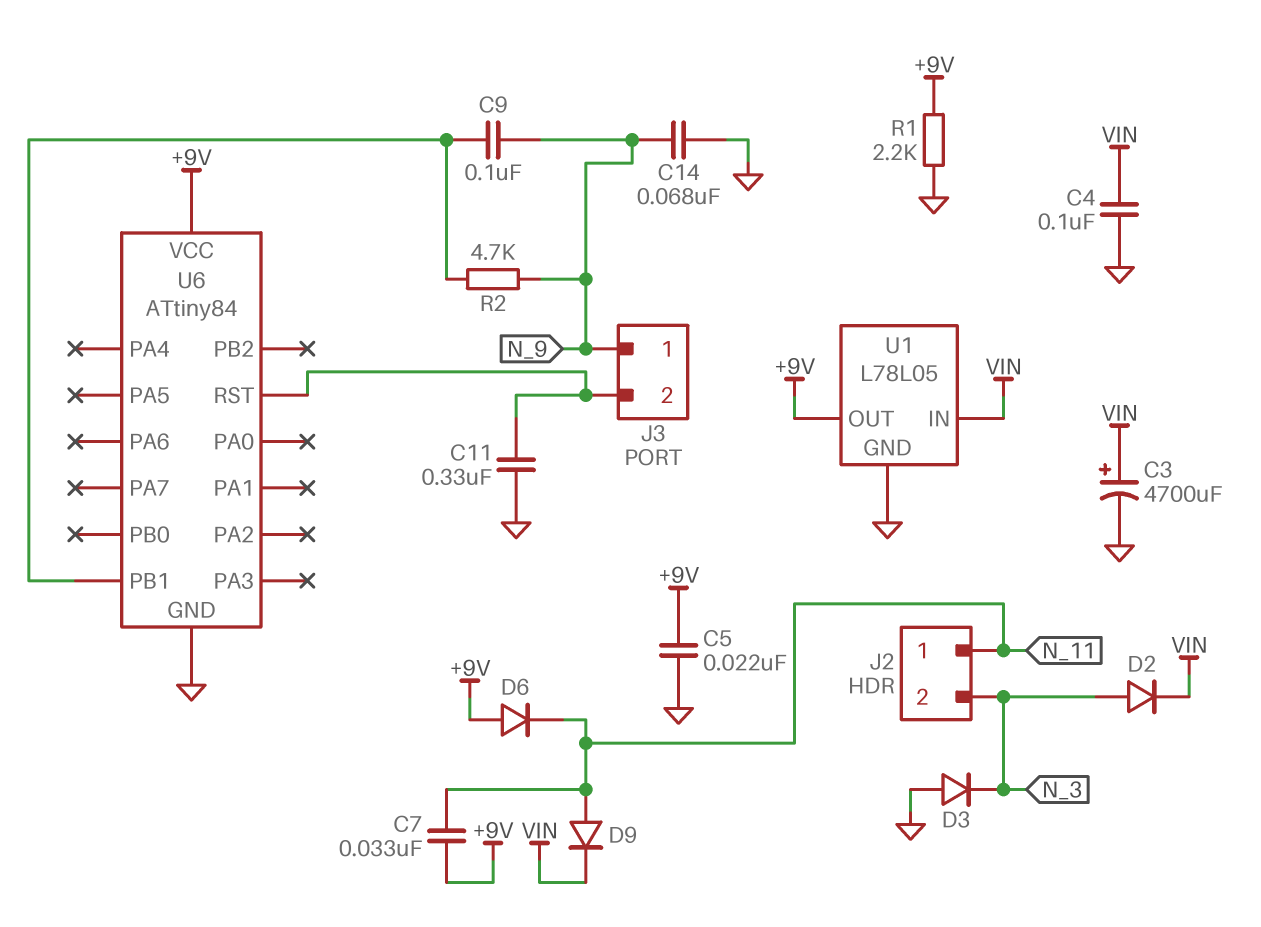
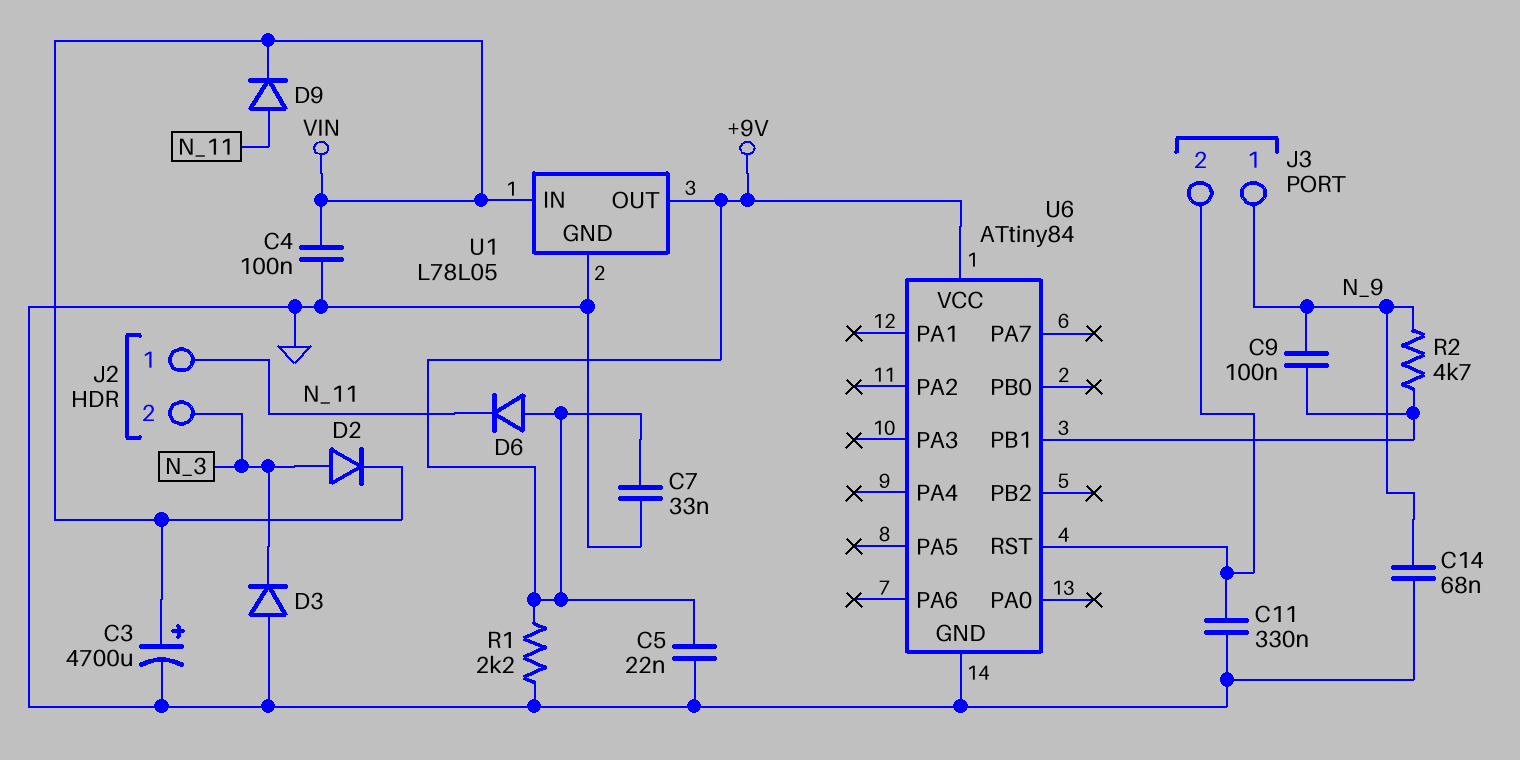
C7: 33nF (+9V, N_11) -> 33nF (+9V, GND)

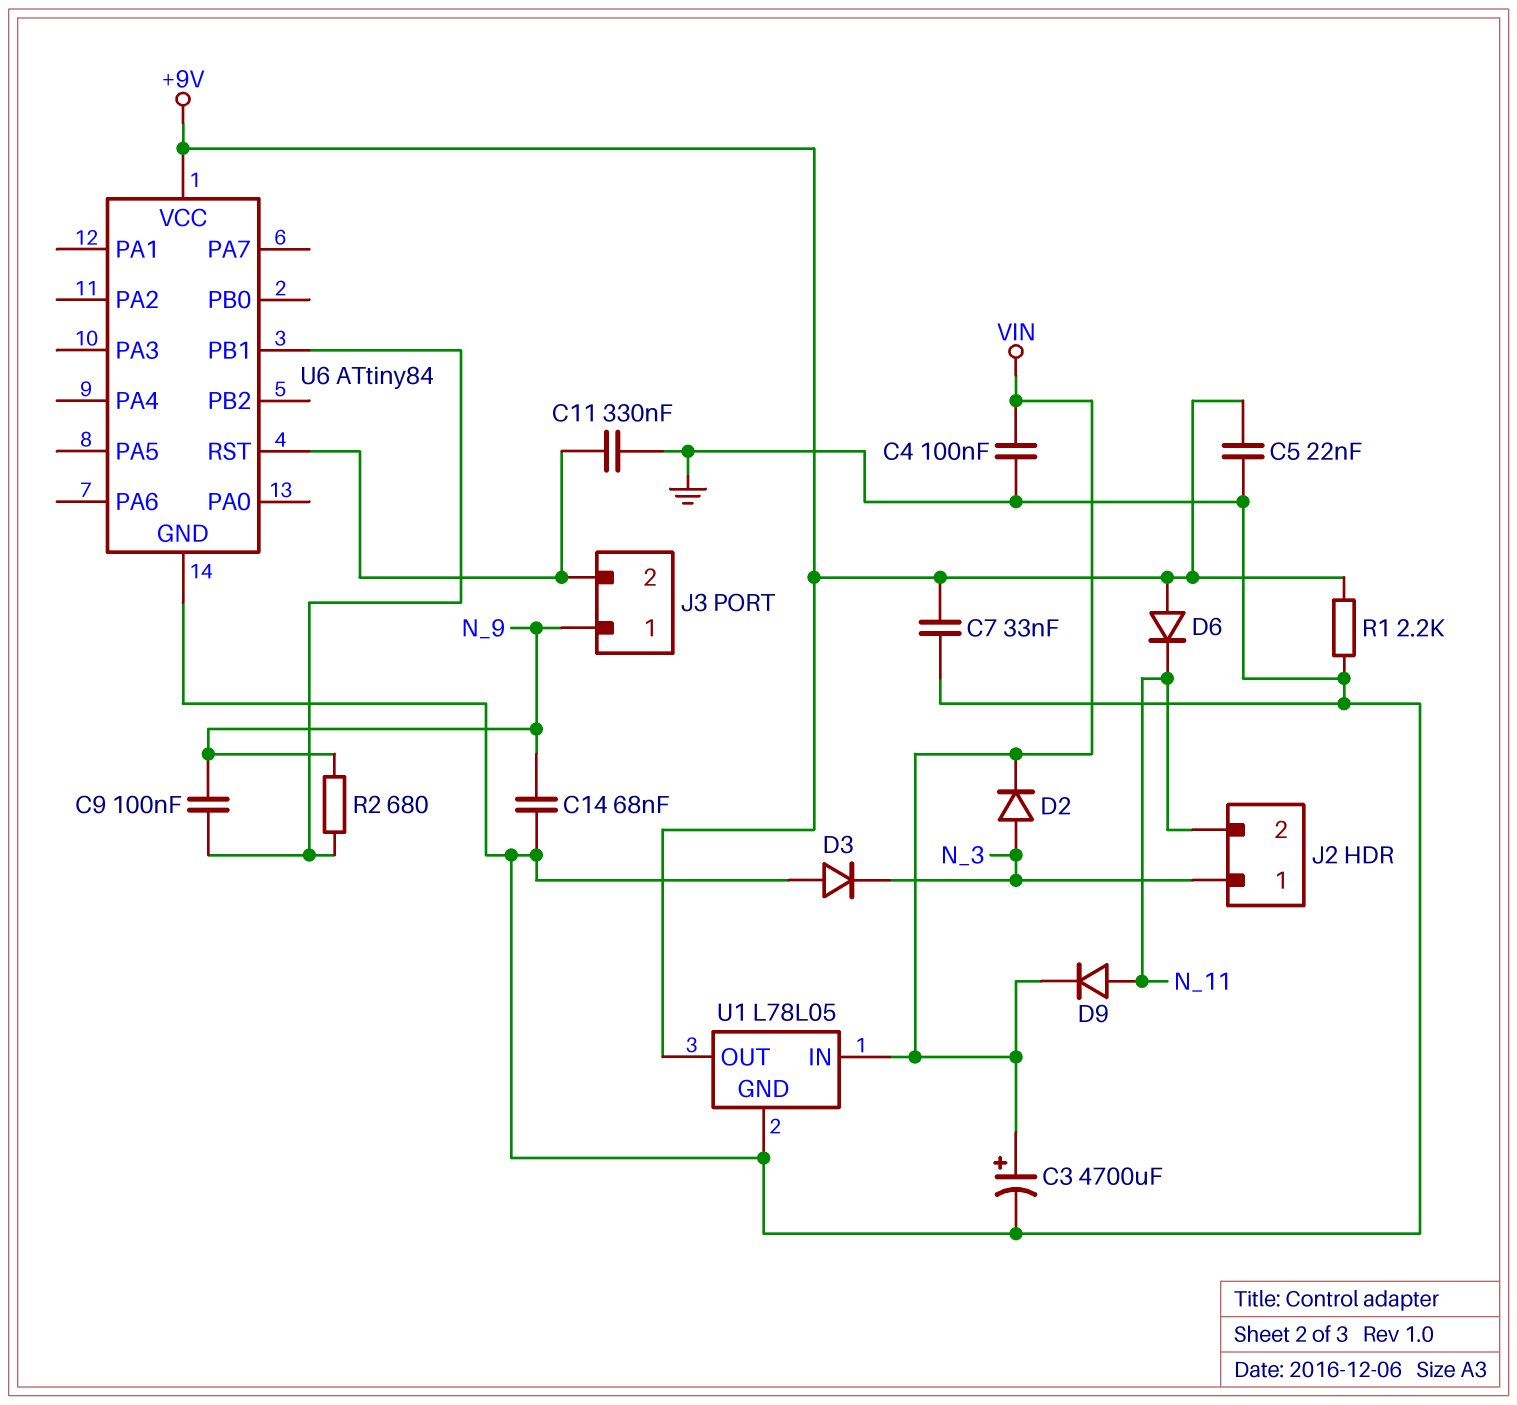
J2 pin 1: N_11 -> N_3
J2 pin 2: N_3 -> N_11
R2: 4.7k (N_9, U6/PB1) -> 680 (N_9, U6/PB1)

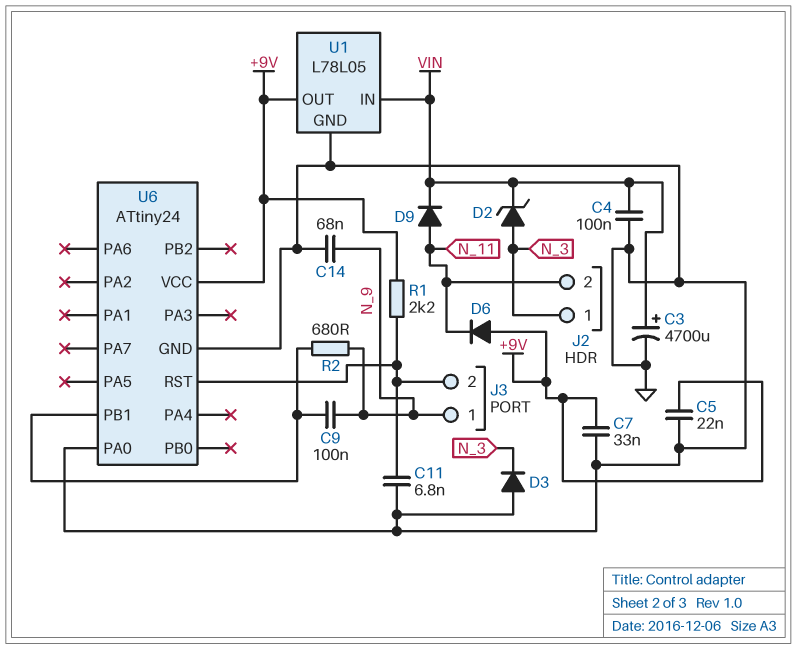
C11: 330nF (GND, J3/2) -> 6.8nF (GND, J3/2)
D2: diode (A N_3, K VIN) -> zener (A N_3, K VIN)
R1: 2.2k (+9V, GND) -> 2.2k (+9V, J3/2)
U6: ATtiny84 -> ATtiny24
U6 pin PA0: none -> GND

